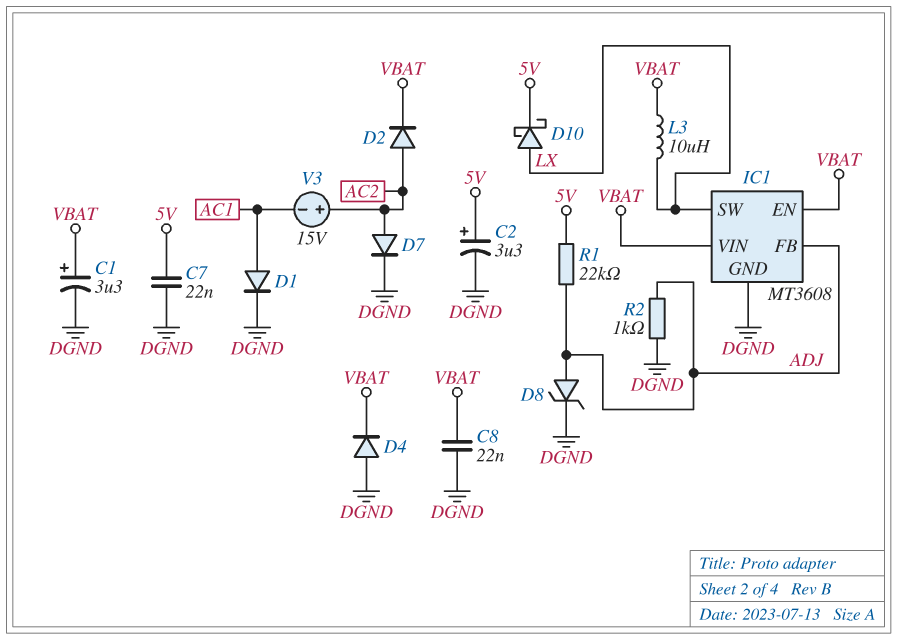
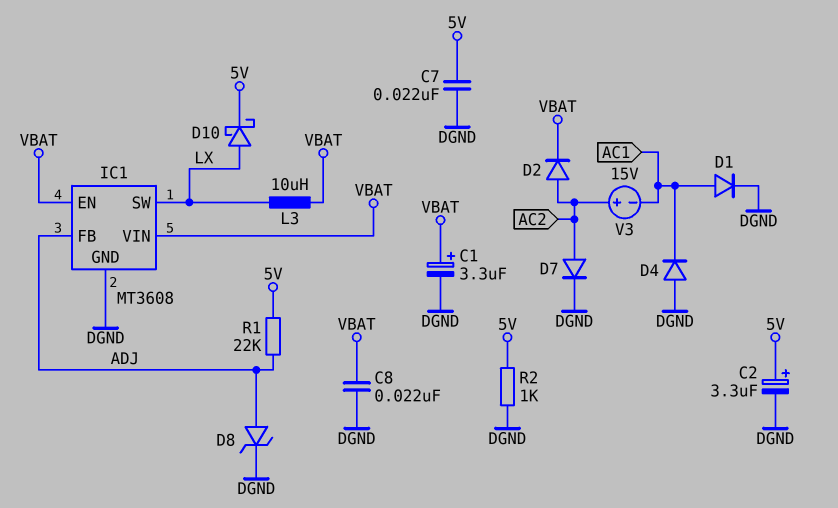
D4: diode (A DGND, K VBAT) -> diode (A DGND, K AC1)
R2: 1k (ADJ, DGND) -> 1k (5V, DGND)

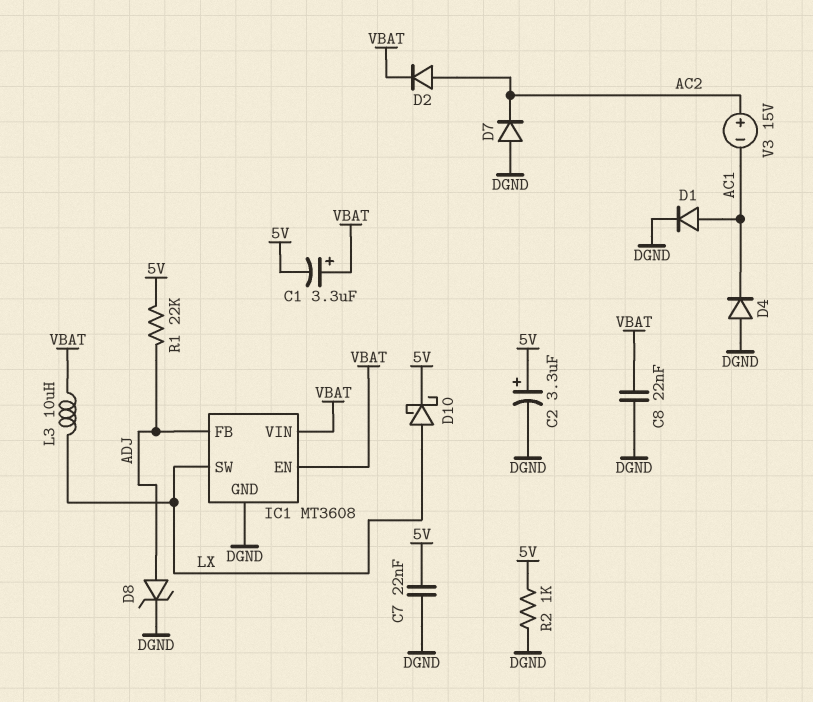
C1: 3.3uF (plus VBAT, minus DGND) -> 3.3uF (plus VBAT, minus 5V)
D7: diode (A AC2, K DGND) -> diode (A DGND, K AC2)

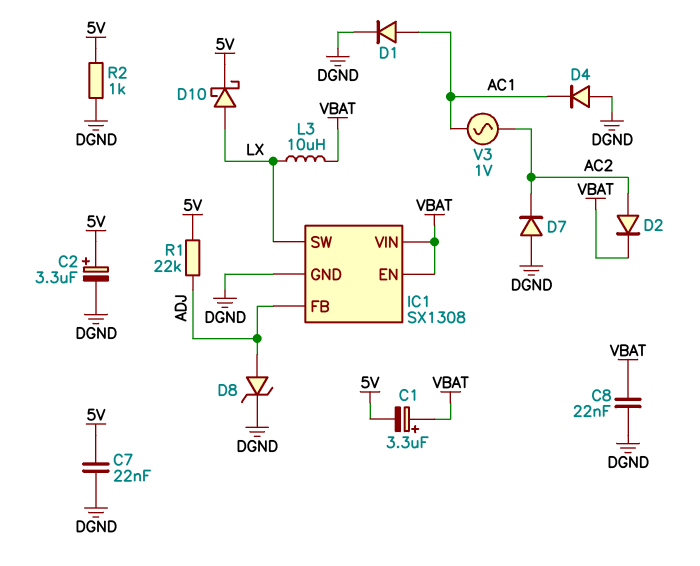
IC1: MT3608 -> SX1308
V3: 15V (plus AC2, minus AC1) -> AC 1V (AC1, AC2)

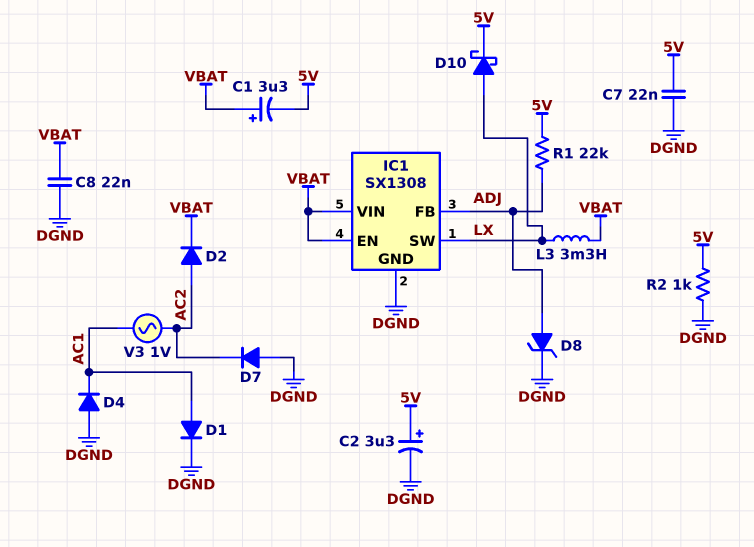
L3: 10uH (LX, VBAT) -> 3.3mH (LX, VBAT)

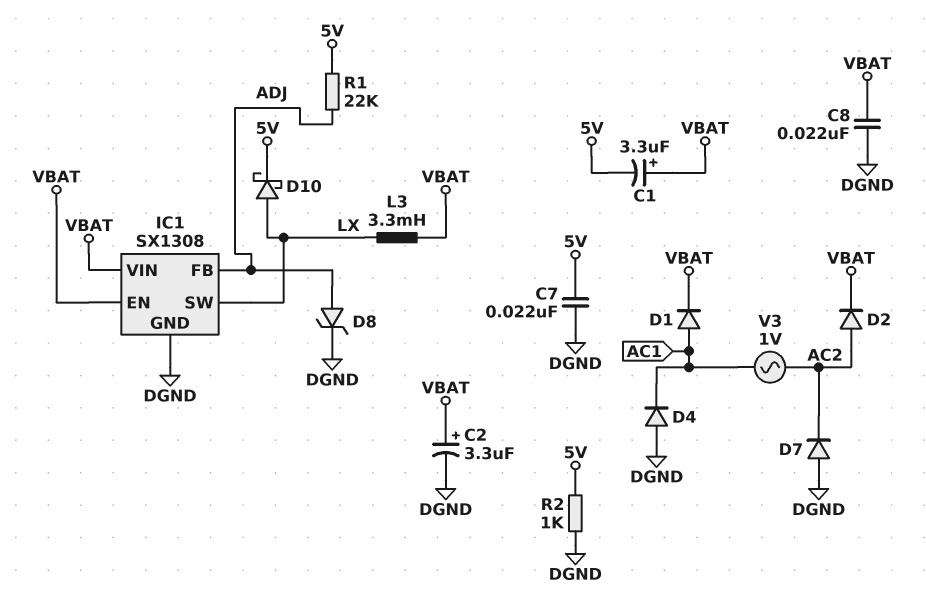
C2: 3.3uF (plus 5V, minus DGND) -> 3.3uF (plus VBAT, minus DGND)
D1: diode (A AC1, K DGND) -> diode (A AC1, K VBAT)

